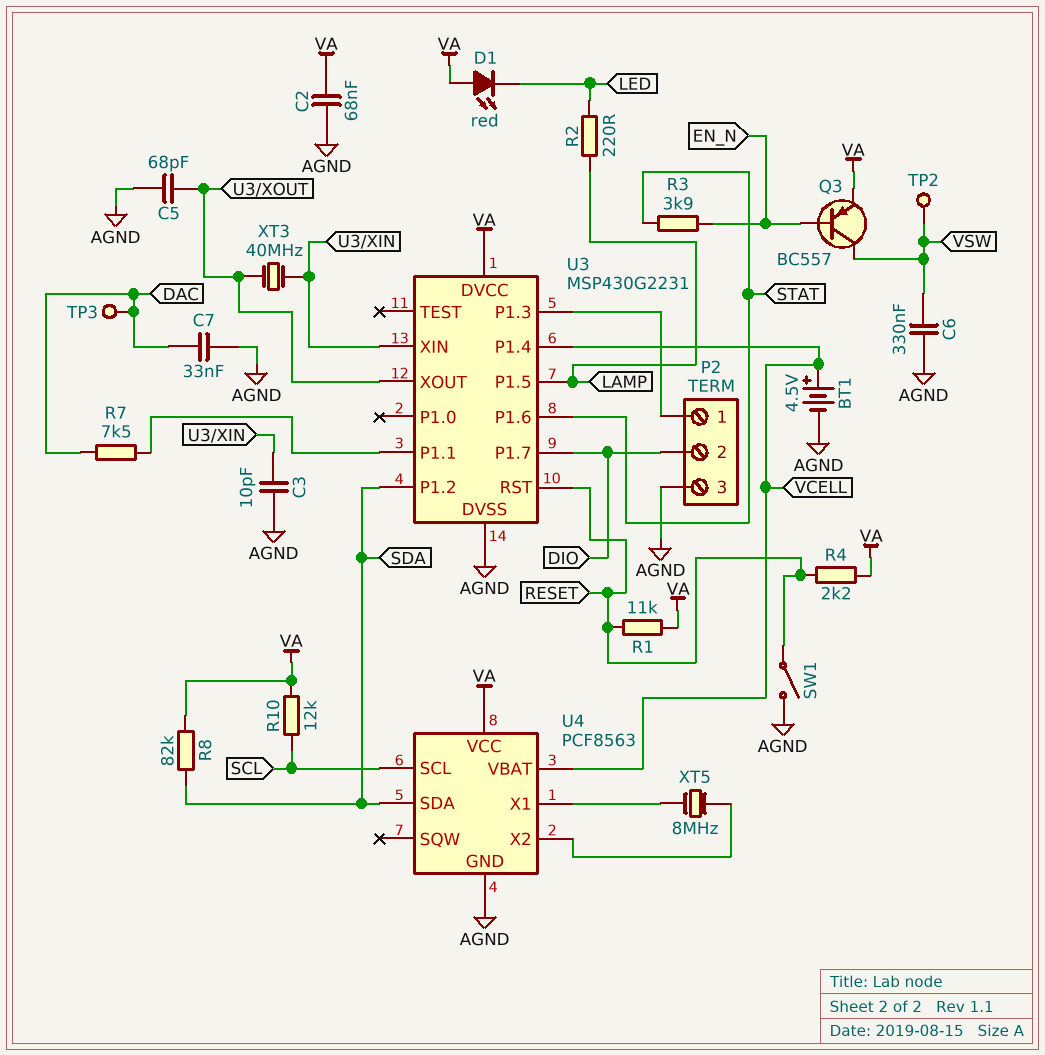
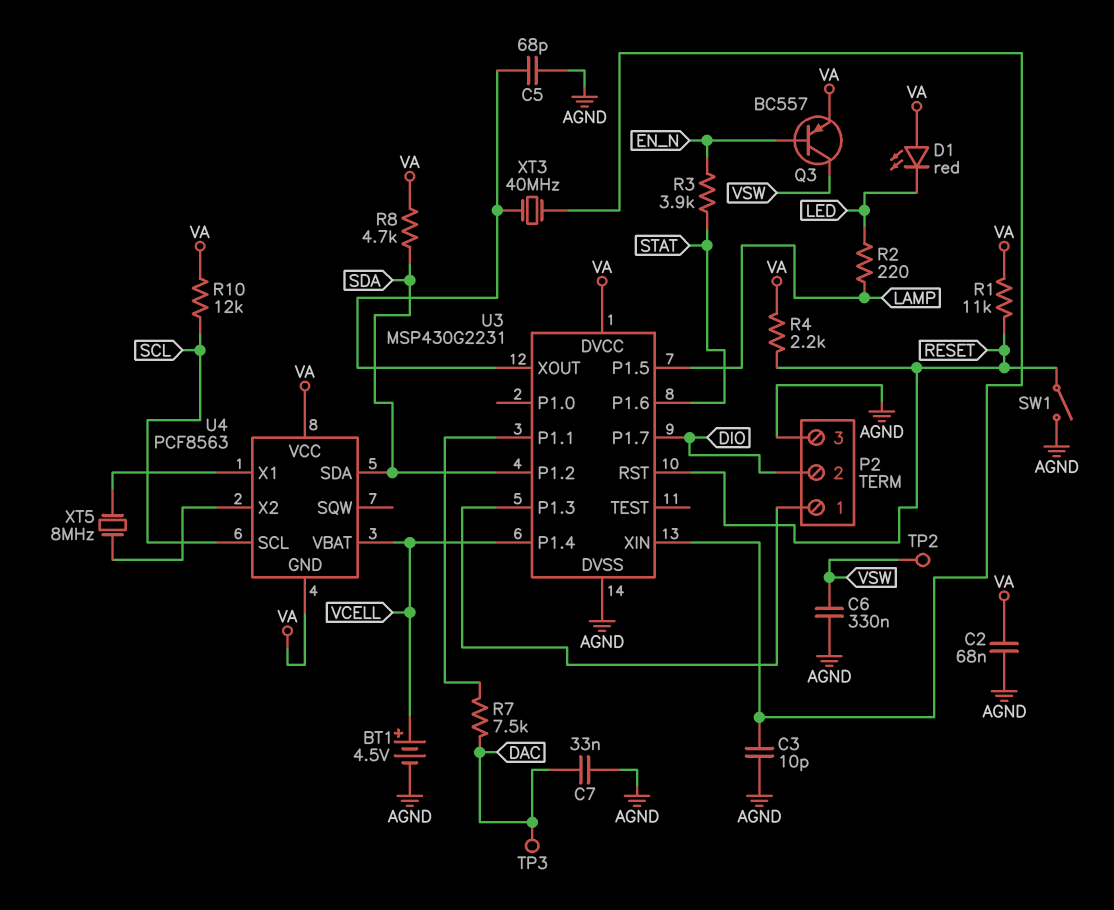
R8: 82k (SDA, VA) -> 4.7k (SDA, VA)
U4 pin GND: AGND -> VA

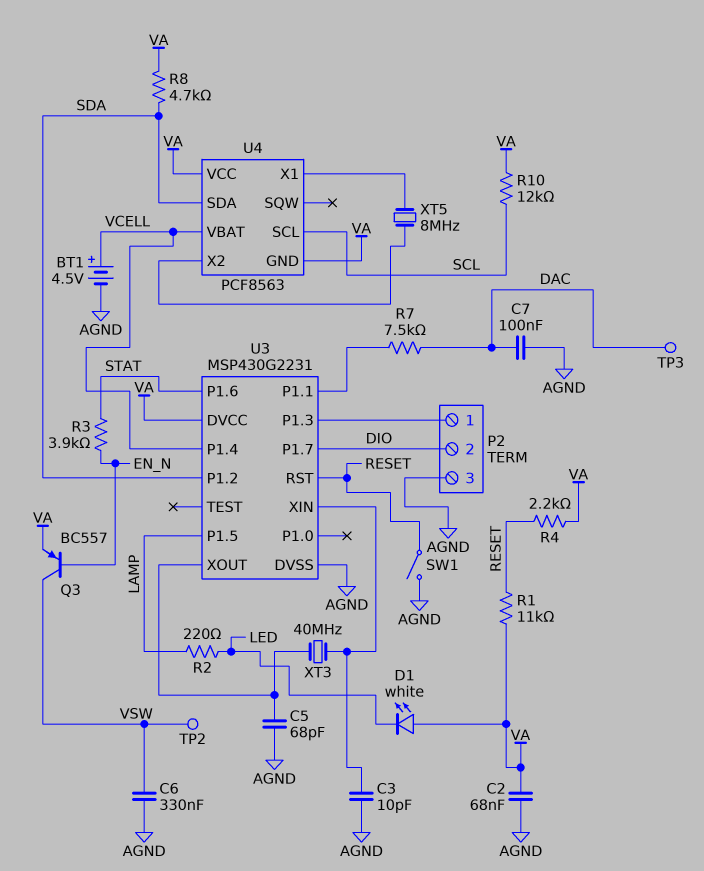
C7: 33nF (AGND, DAC) -> 100nF (AGND, DAC)
D1: LED red (A VA, K LED) -> LED white (A VA, K LED)

